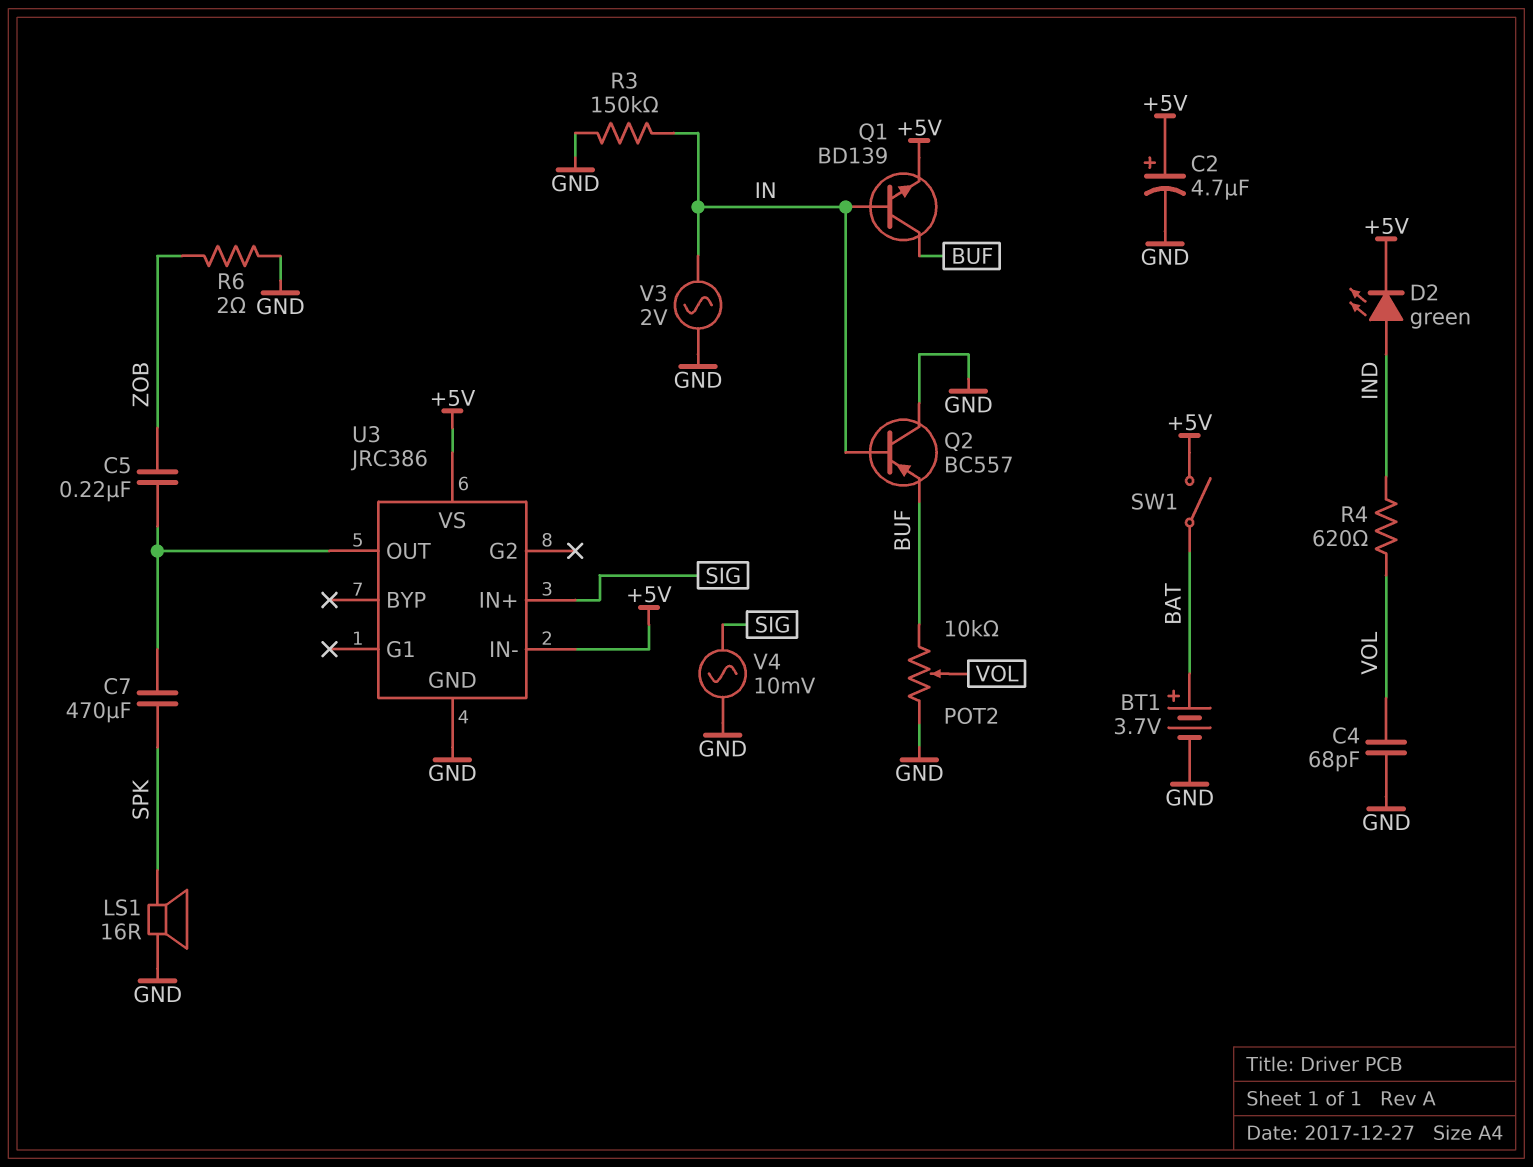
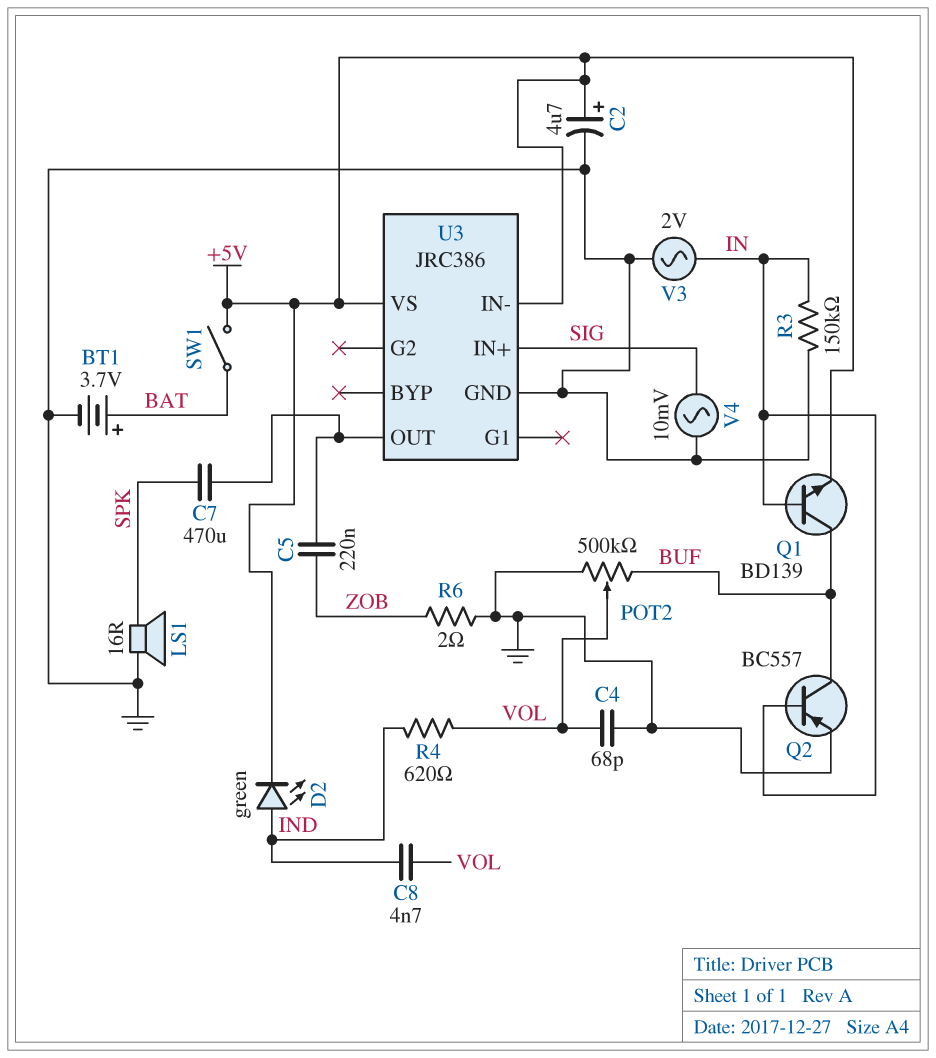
C8: none -> 4.7nF (IND, VOL)
POT2: 10k (BUF, GND, wiper VOL) -> 500k (BUF, GND, wiper VOL)
Q2: PNP BC557 (B IN, C GND, E BUF) -> PNP BC557 (B IN, C BUF, E GND)

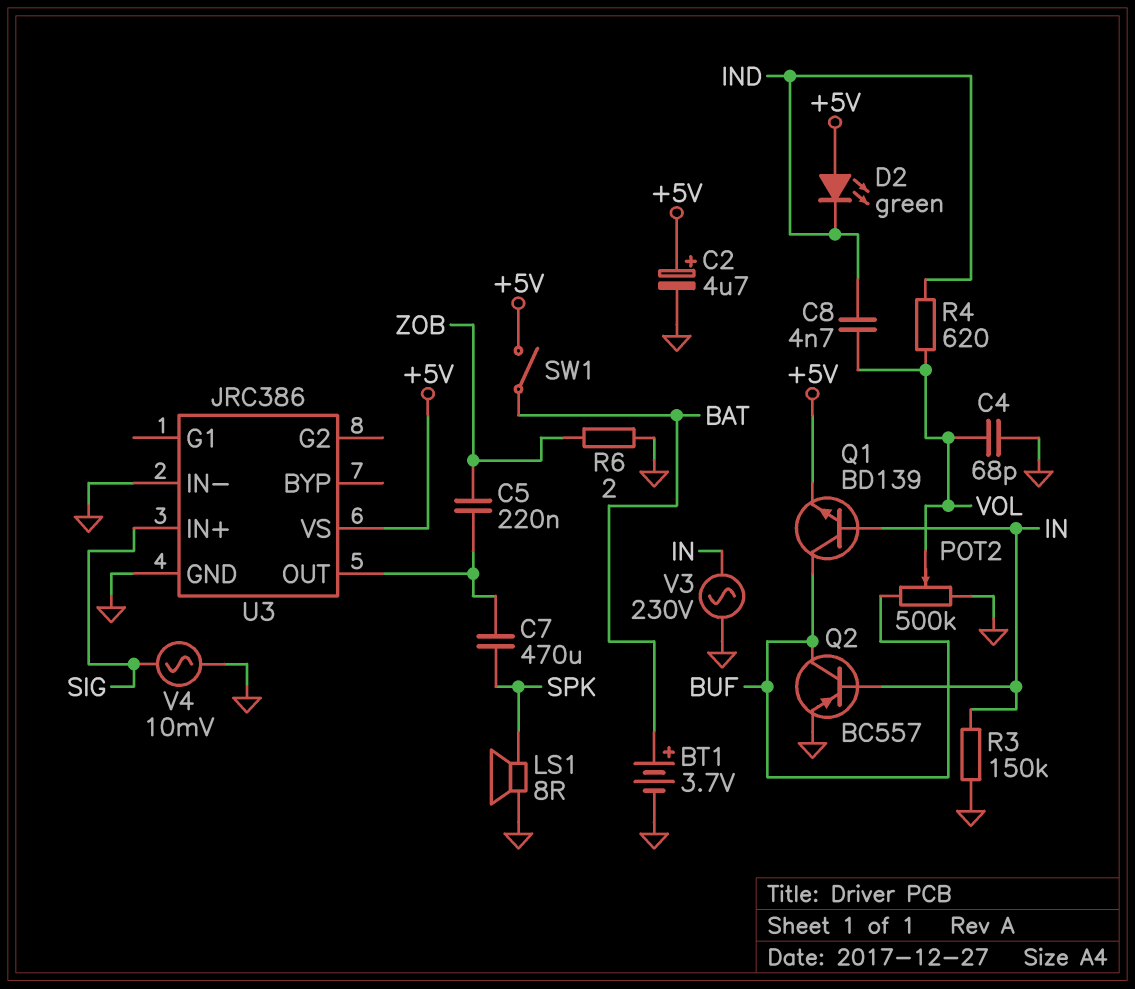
D2: LED green (A IND, K +5V) -> LED green (A +5V, K IND)
LS1: speaker 16R (GND, SPK) -> speaker 8R (GND, SPK)
U3 pin IN-: +5V -> GND
V3: AC 2V (GND, IN) -> AC 230V (GND, IN)

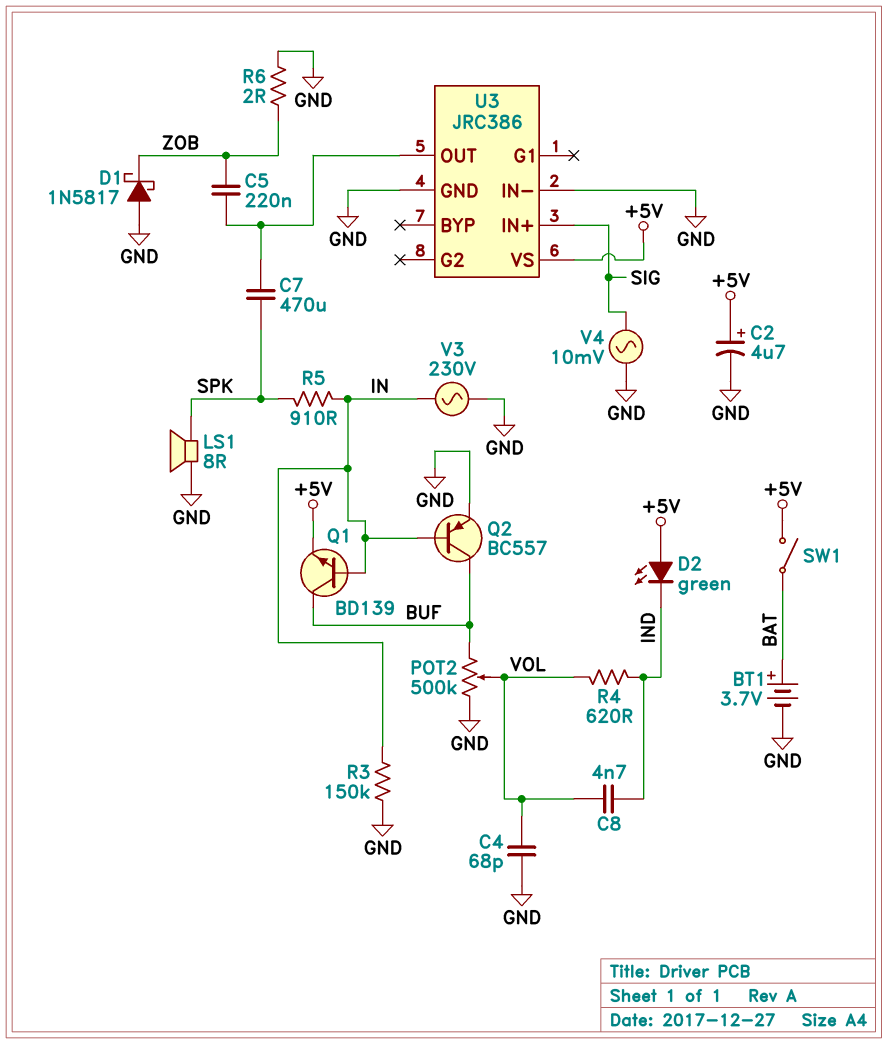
D1: none -> schottky 1N5817 (A GND, K ZOB)
R5: none -> 910 (IN, SPK)

